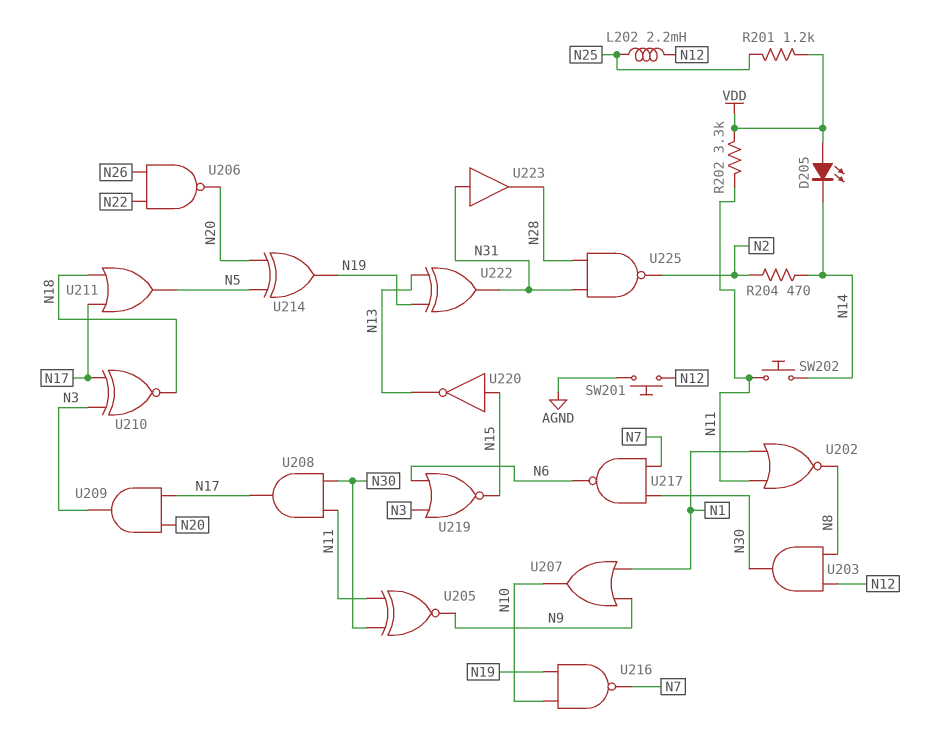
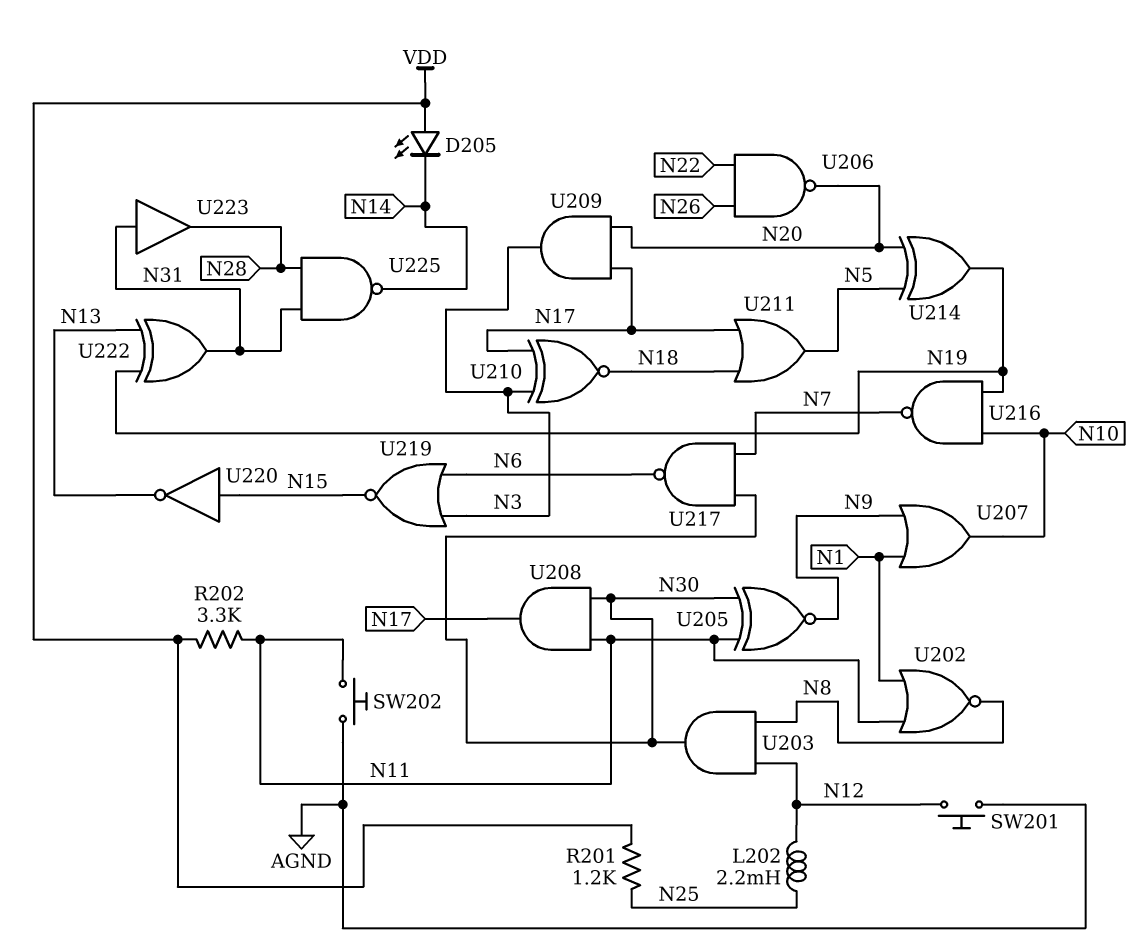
R204: 470 (N2, N14) -> none
SW202: button (N11, N14) -> button (AGND, N11)
U225: NAND (in N28, in N31, out N2) -> NAND (in N28, in N31, out N14)

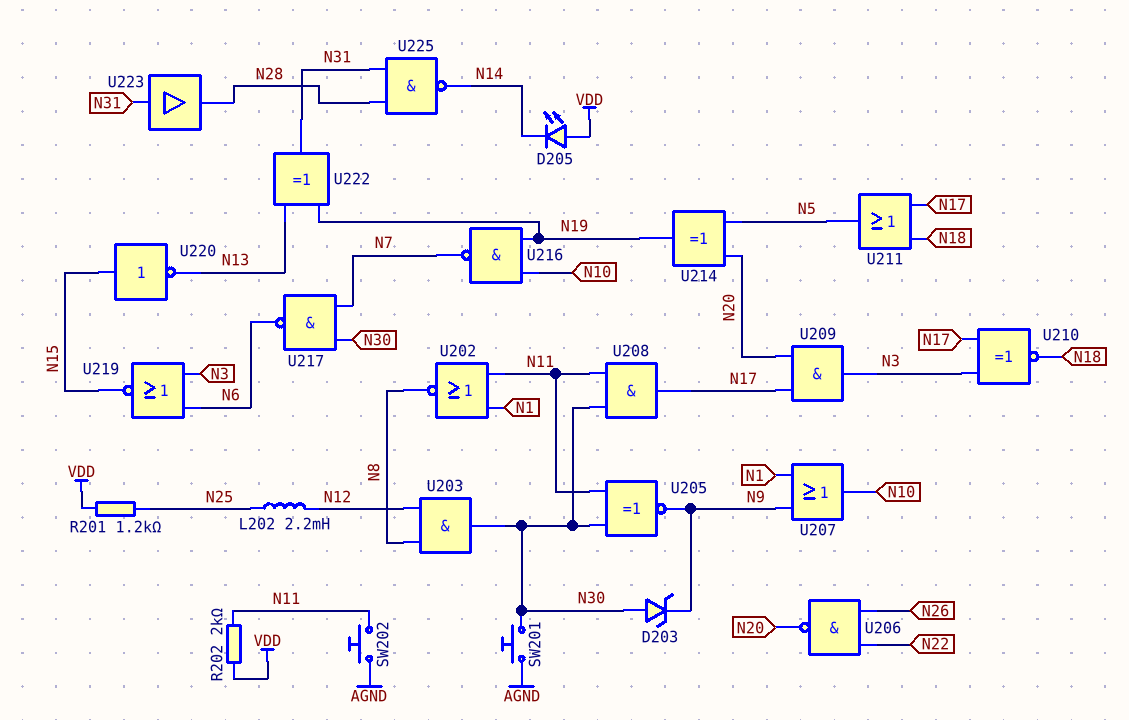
D203: none -> zener (A N30, K N9)
R202: 3.3k (N11, VDD) -> 2k (N11, VDD)
SW201: button (AGND, N12) -> button (AGND, N30)

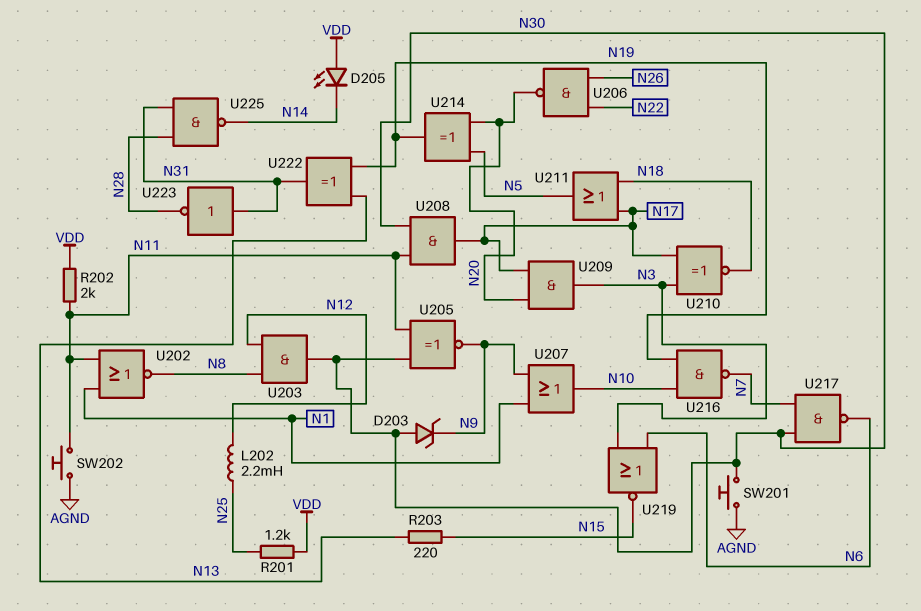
R203: none -> 220 (N13, N15)
U220: NOT (in N15, out N13) -> none
U223: buffer (in N31, out N28) -> NOT (in N31, out N28)

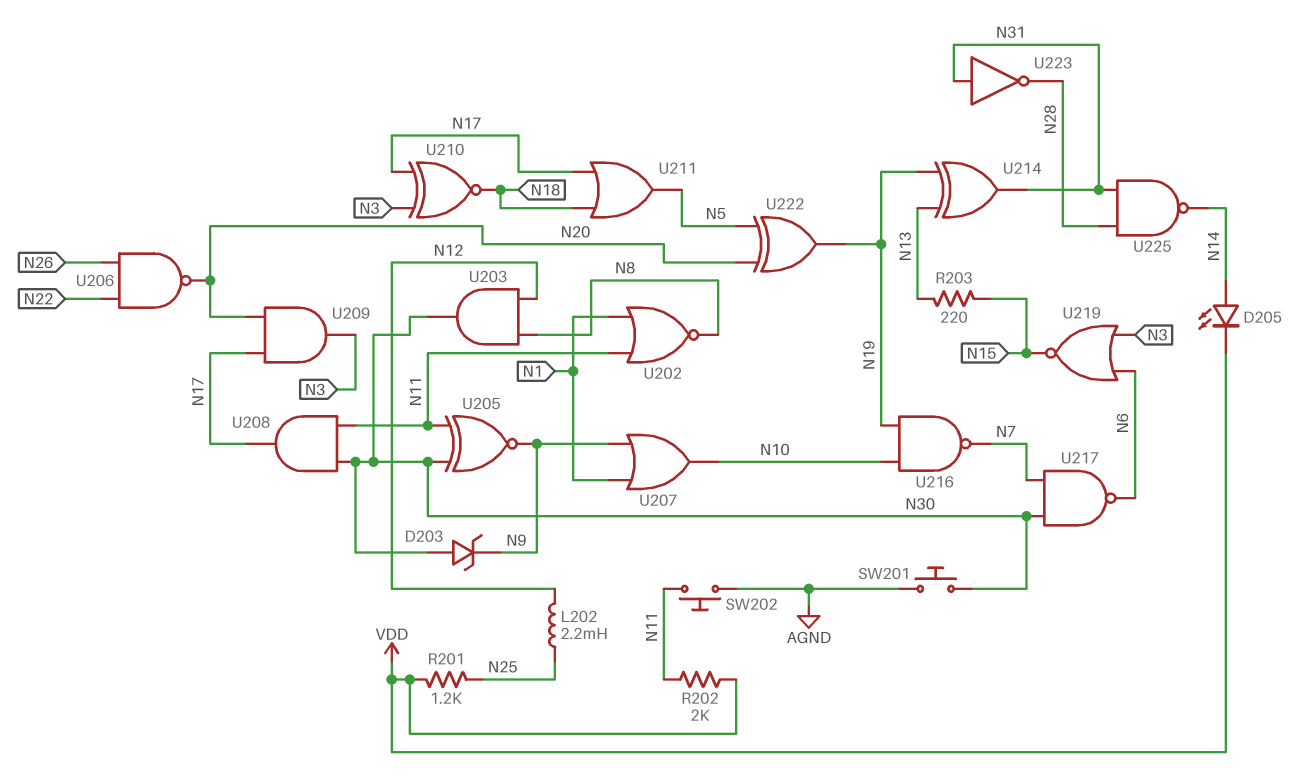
D205: LED (A VDD, K N14) -> LED (A N14, K VDD)
U214: XOR (in N5, in N20, out N19) -> XOR (in N13, in N19, out N31)
U222: XOR (in N13, in N19, out N31) -> XOR (in N5, in N20, out N19)

